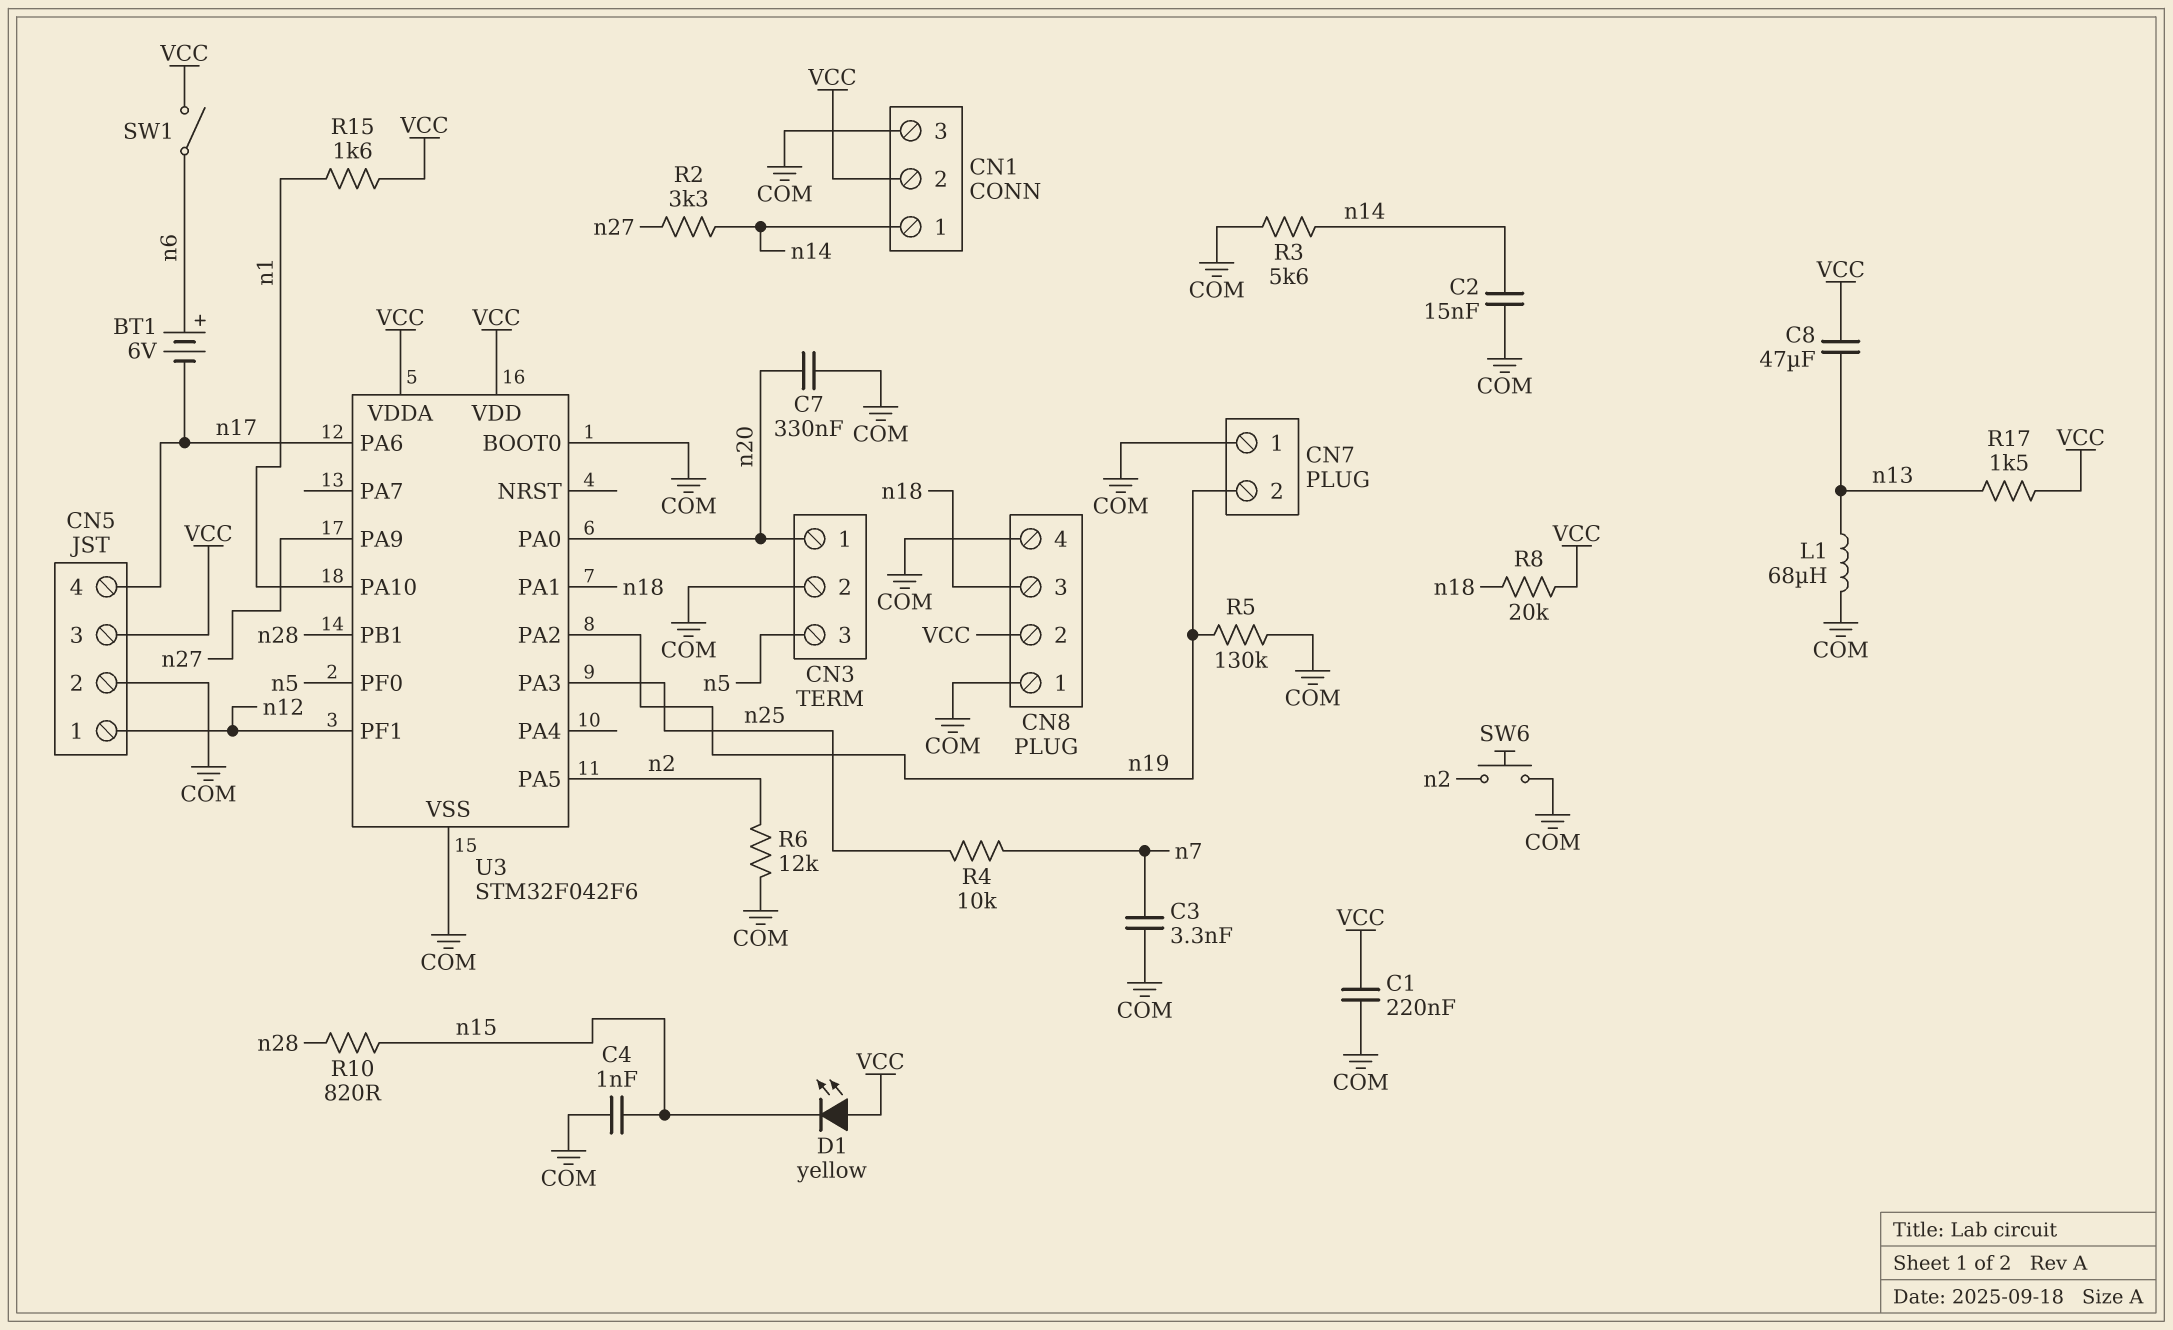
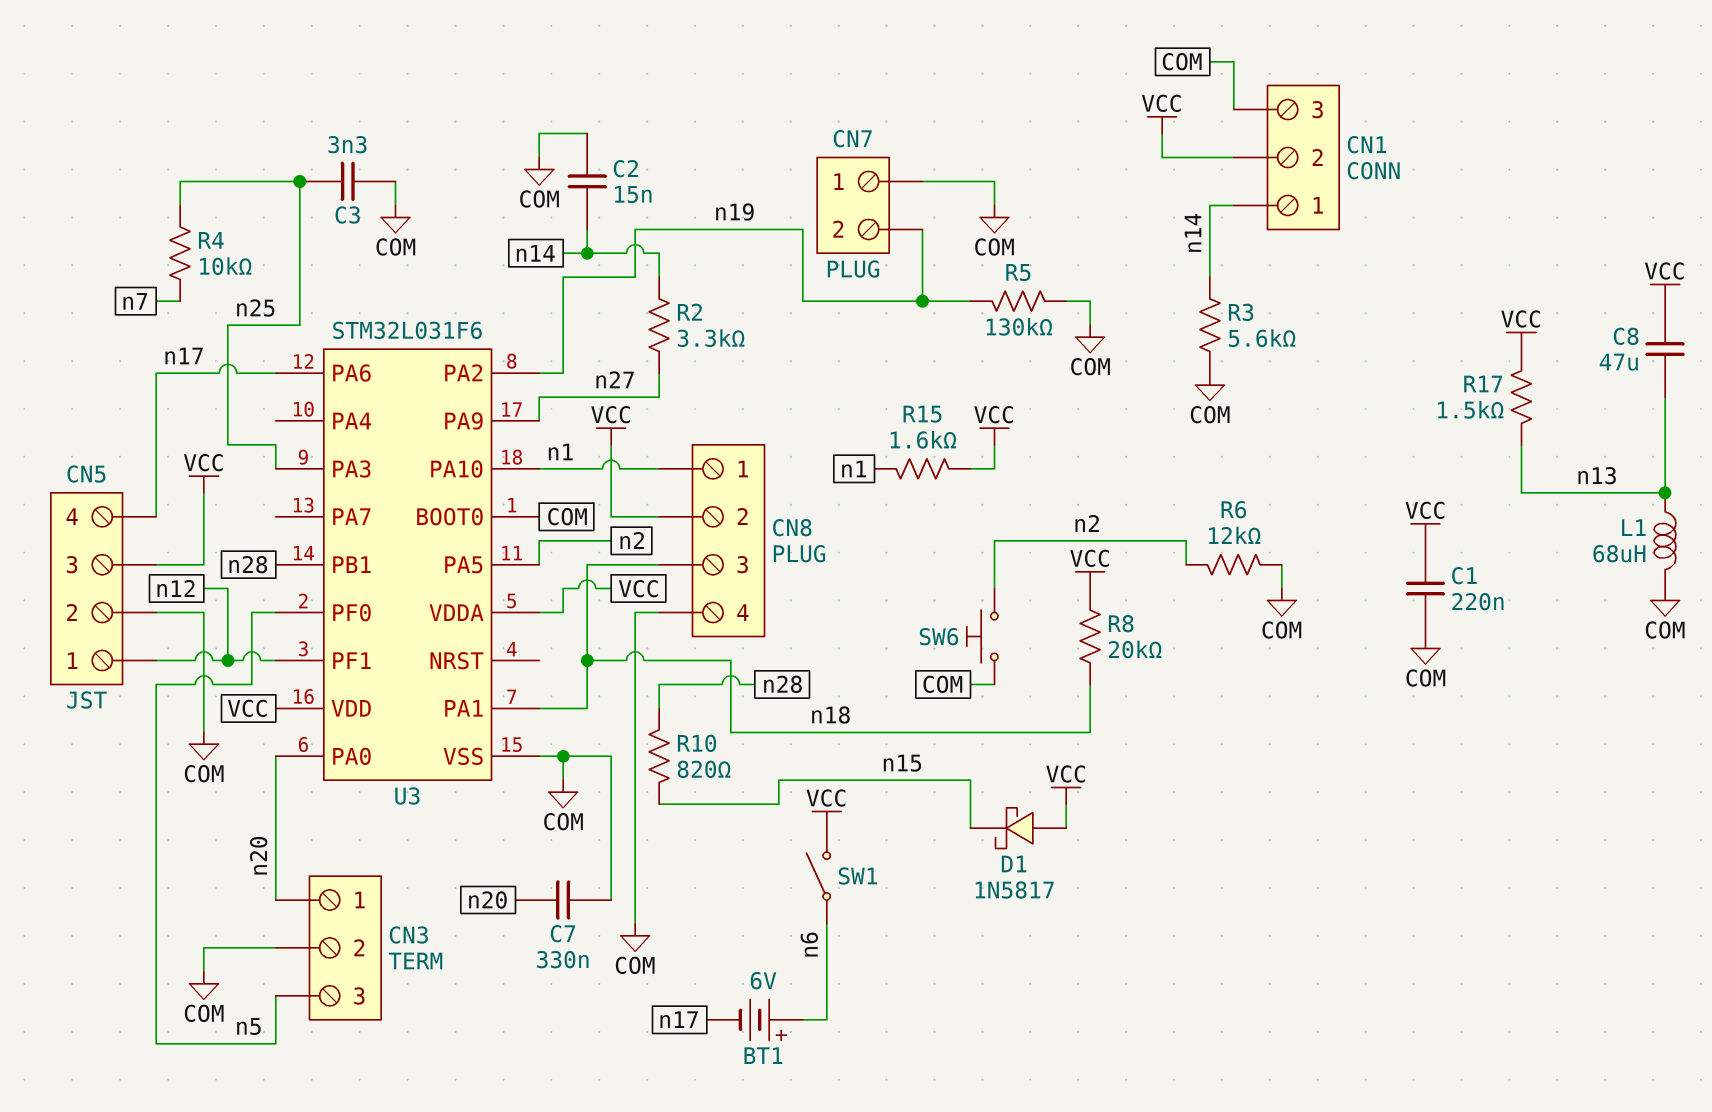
C3: 3.3nF (COM, n7) -> 3.3nF (COM, n25)
C4: 1nF (COM, n15) -> none
CN8 pin 1: COM -> n1
D1: LED yellow (A VCC, K n15) -> schottky 1N5817 (A VCC, K n15)
U3: STM32F042F6 -> STM32L031F6

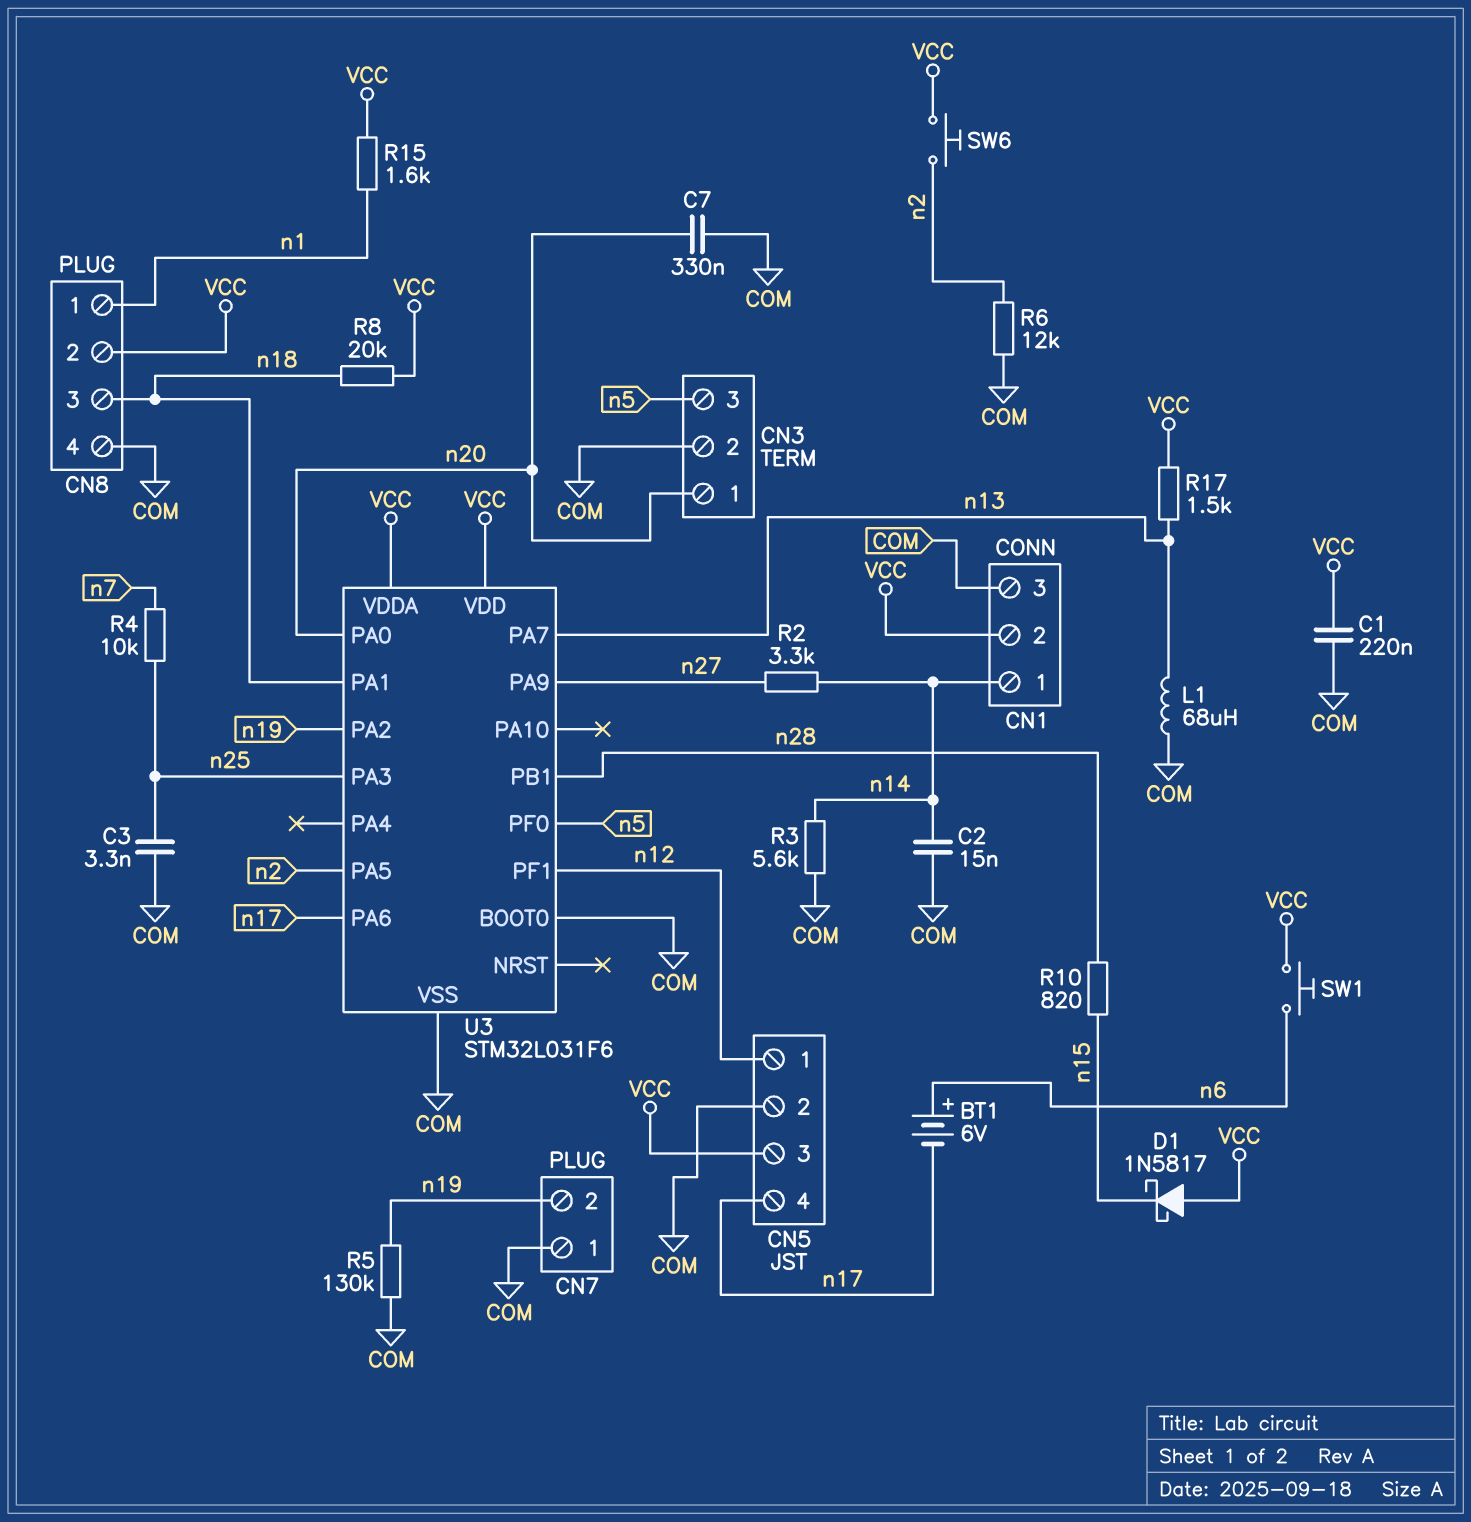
C8: 47uF (VCC, n13) -> none
SW1: switch (VCC, n6) -> button (VCC, n6)
SW6: button (COM, n2) -> button (VCC, n2)
U3 pin PA7: none -> n13
U3 pin PA10: n1 -> none

